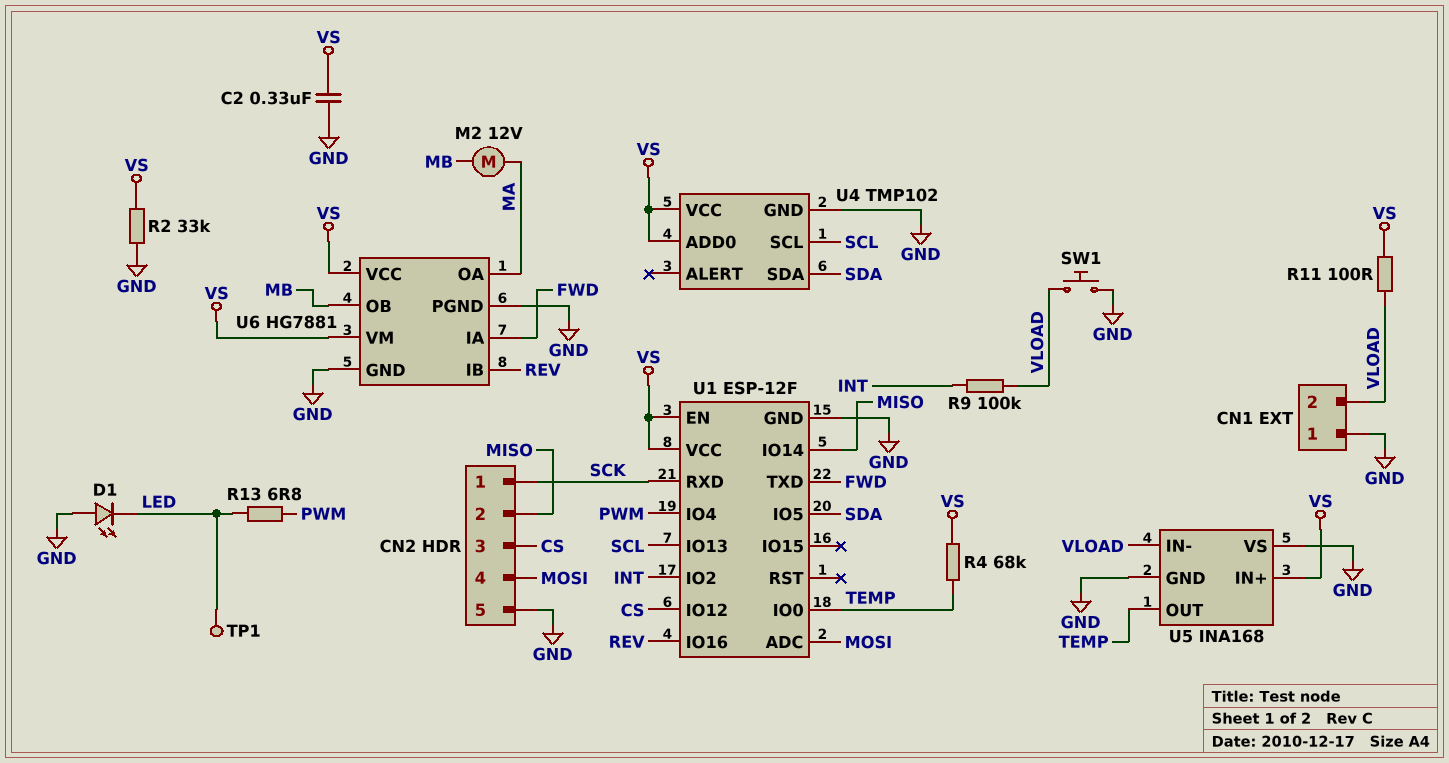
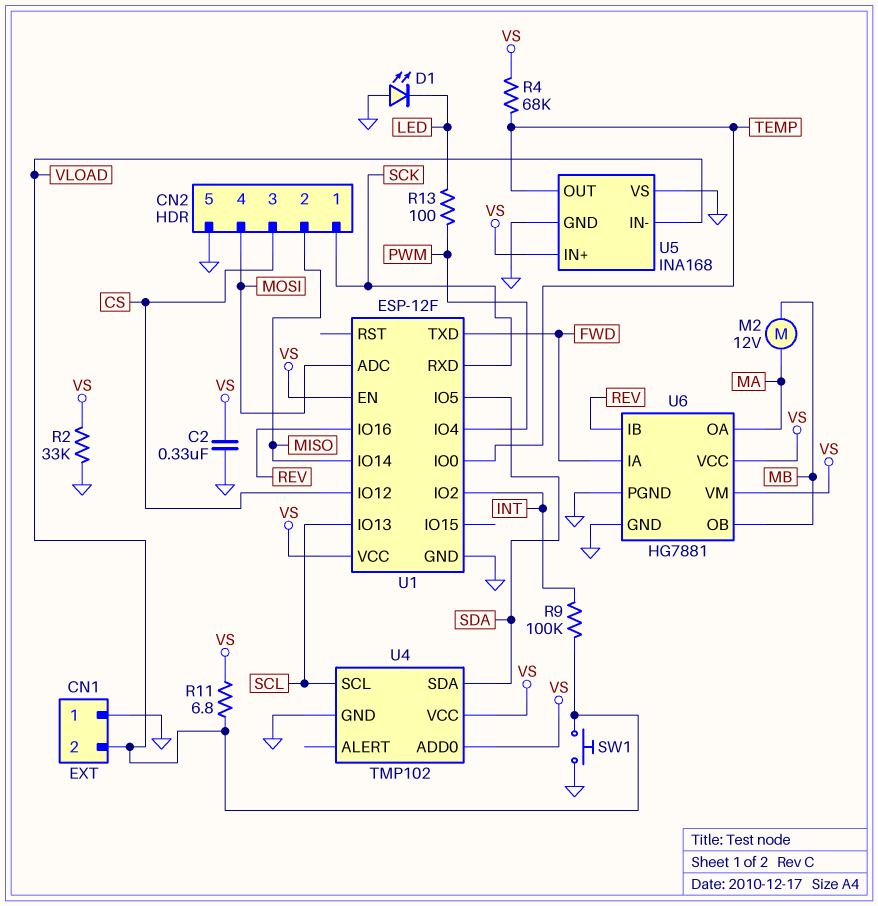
R11: 100 (VLOAD, VS) -> 6.8 (VLOAD, VS)
R13: 6.8 (LED, PWM) -> 100 (LED, PWM)
TP1: test point (LED) -> none

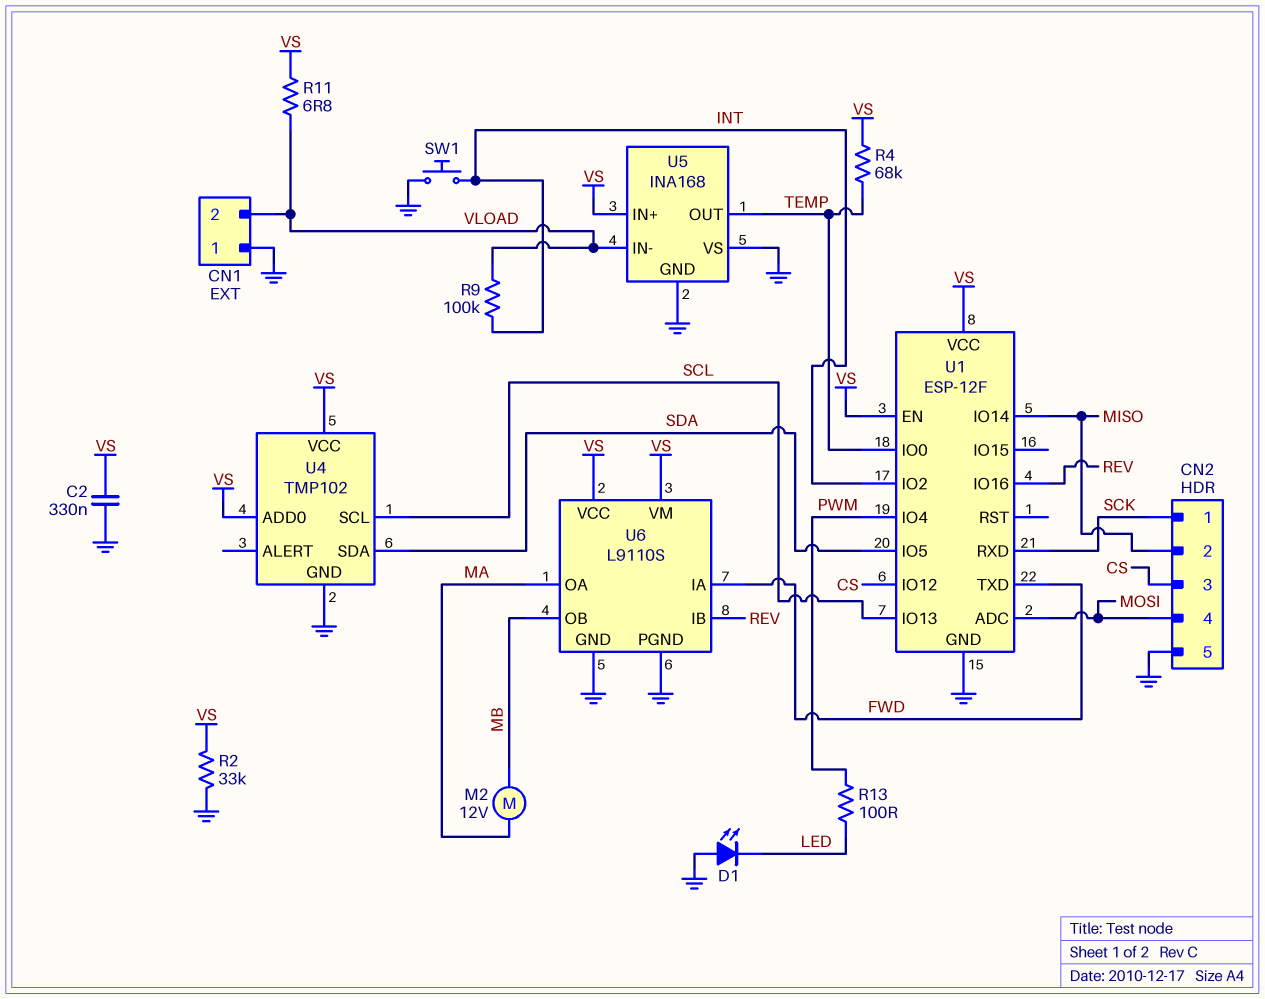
SW1: button (GND, VLOAD) -> button (GND, INT)
U6: HG7881 -> L9110S

